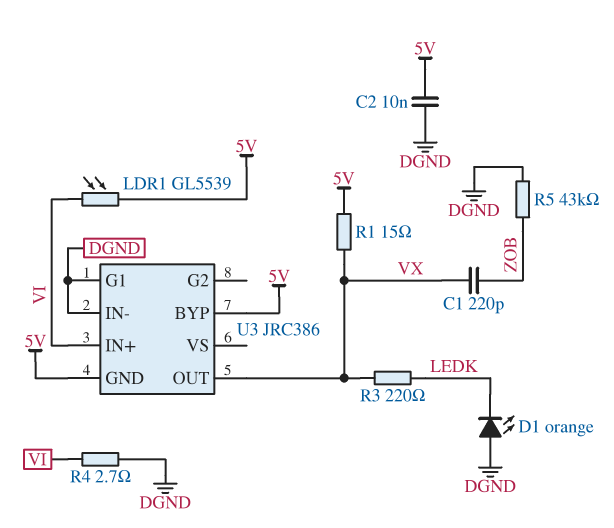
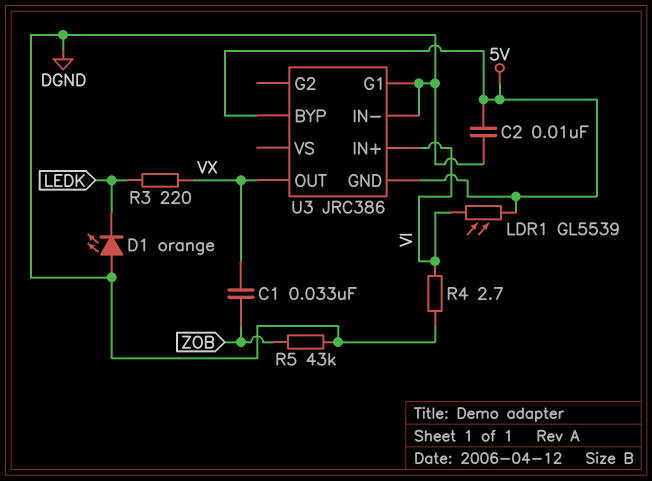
C1: 220pF (VX, ZOB) -> 33nF (VX, ZOB)
R1: 15 (5V, VX) -> none

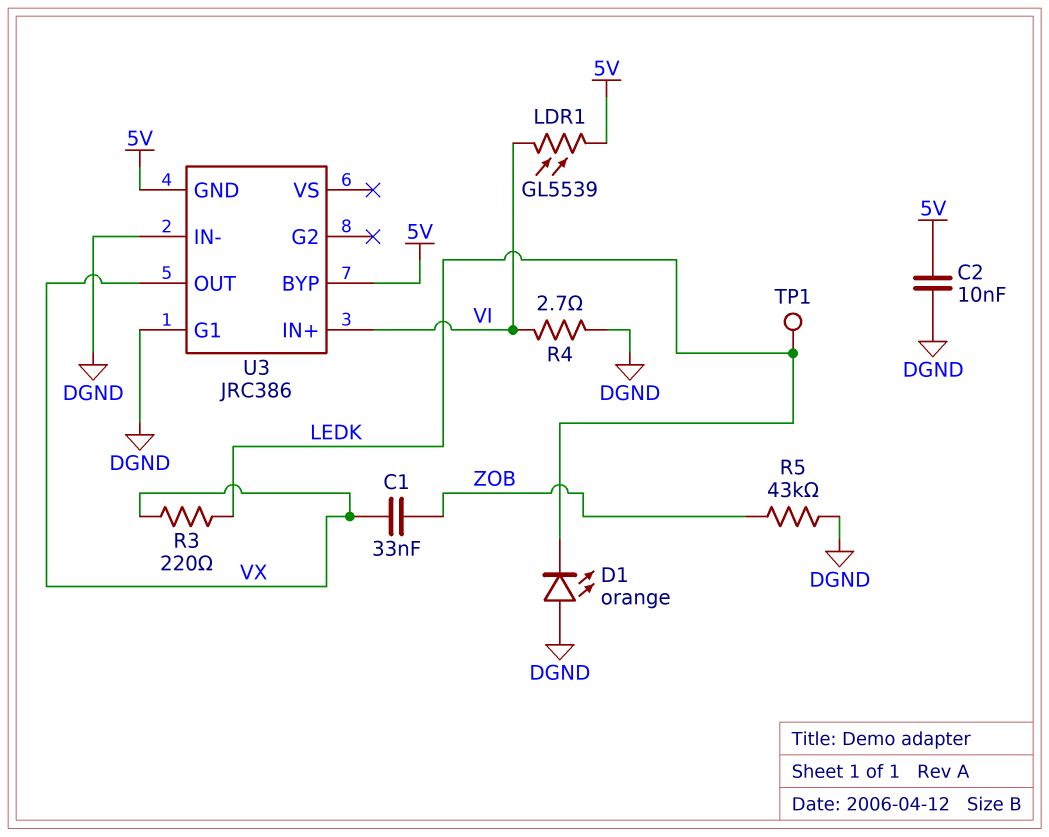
TP1: none -> test point (LEDK)

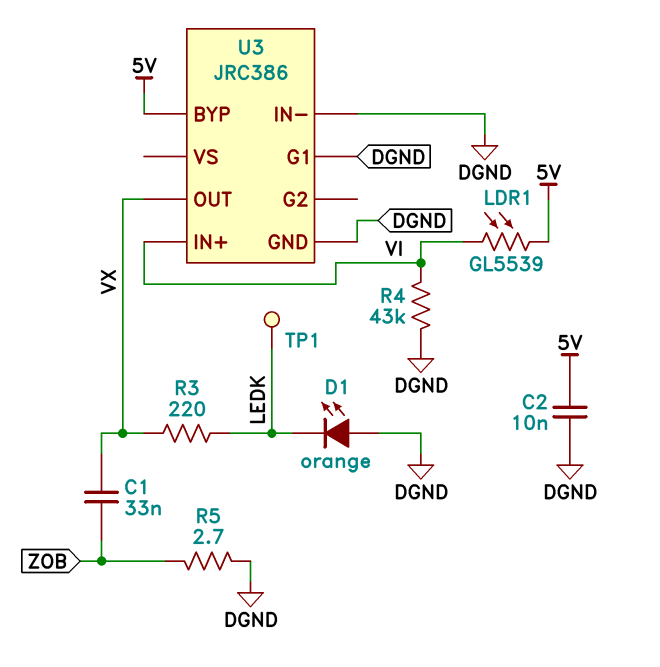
R4: 2.7 (DGND, VI) -> 43k (DGND, VI)
R5: 43k (DGND, ZOB) -> 2.7 (DGND, ZOB)
U3 pin GND: 5V -> DGND

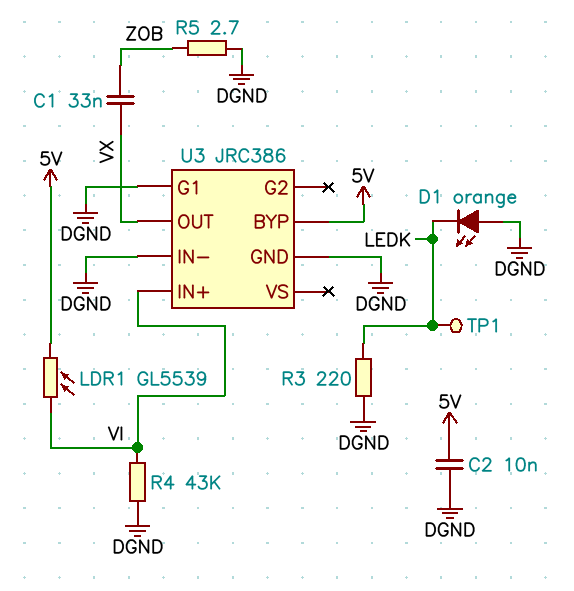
R3: 220 (LEDK, VX) -> 220 (DGND, LEDK)

